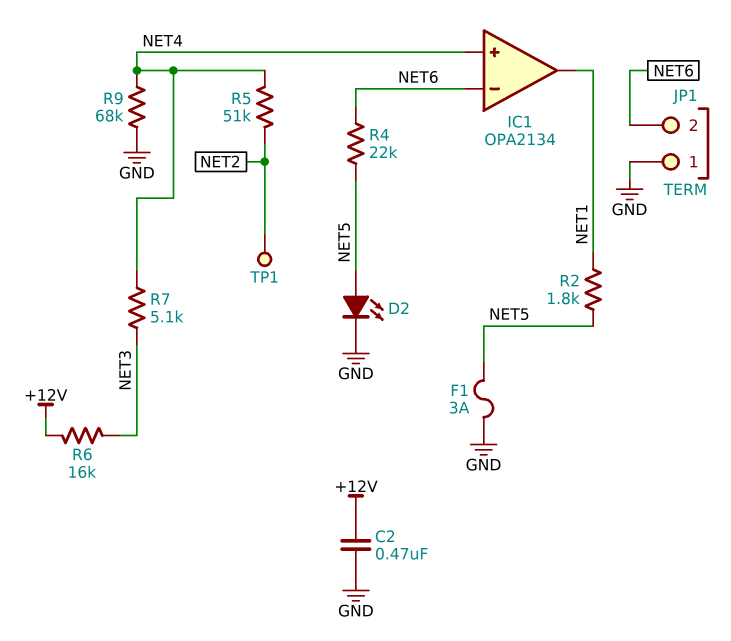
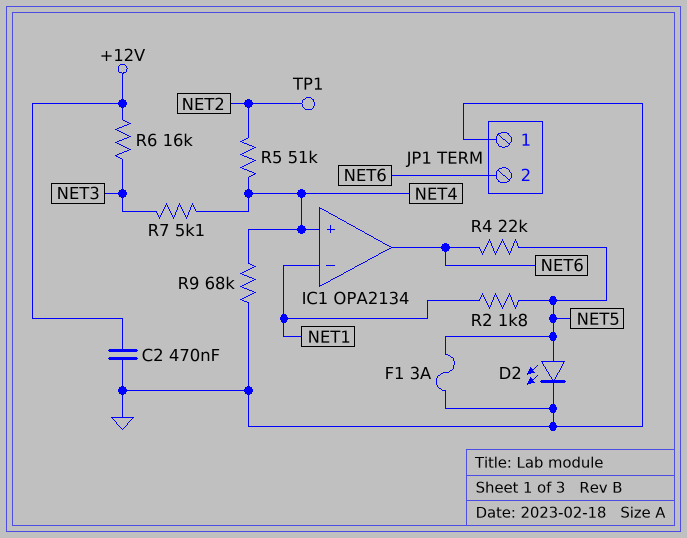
IC1 pin in-: NET6 -> NET1
IC1 pin out: NET1 -> NET6

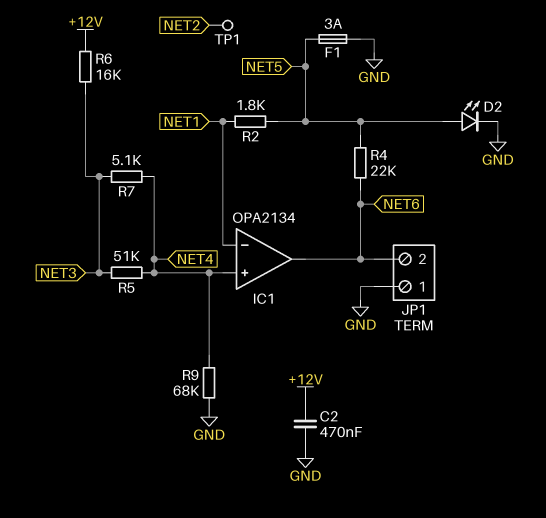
R5: 51k (NET2, NET4) -> 51k (NET3, NET4)

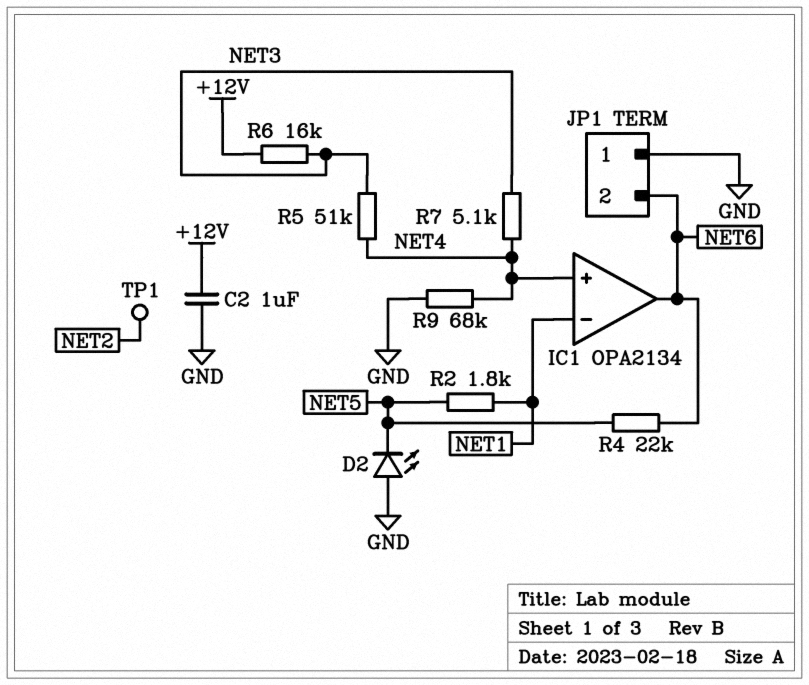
C2: 470nF (+12V, GND) -> 1uF (+12V, GND)
D2: LED (A NET5, K GND) -> LED (A GND, K NET5)
F1: 3A (GND, NET5) -> none

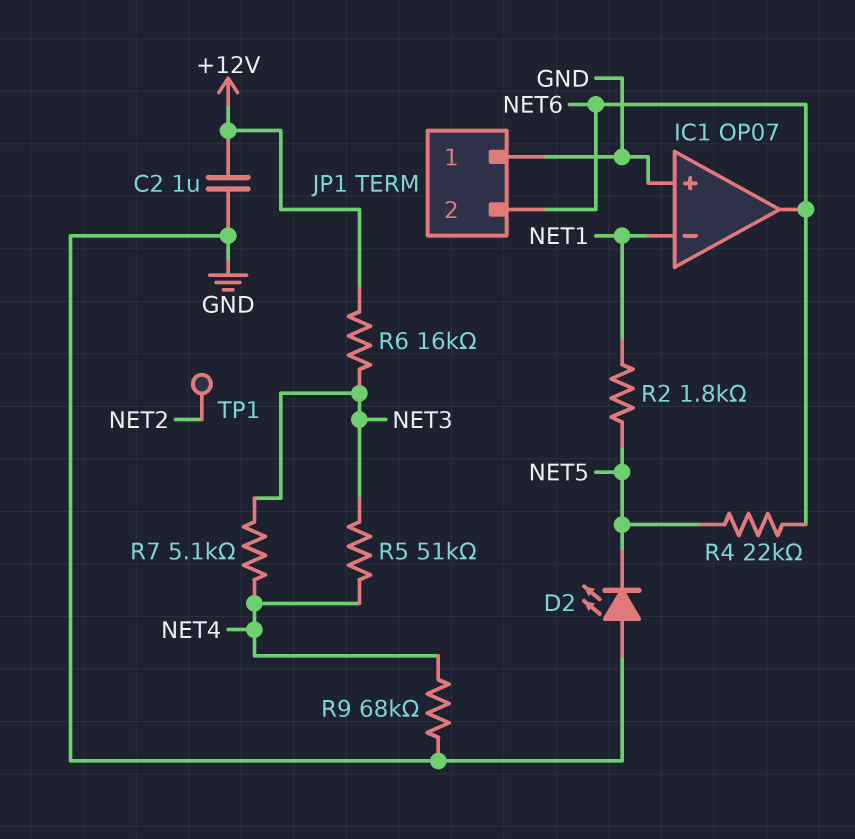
IC1: OPA2134 -> OP07
IC1 pin in+: NET4 -> GND

